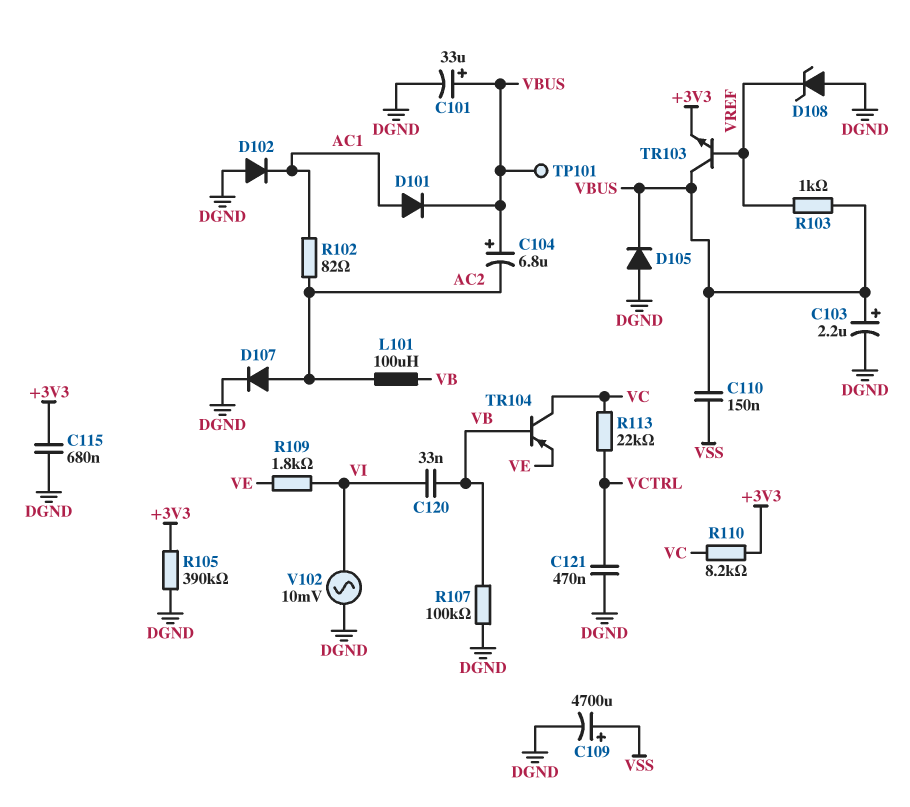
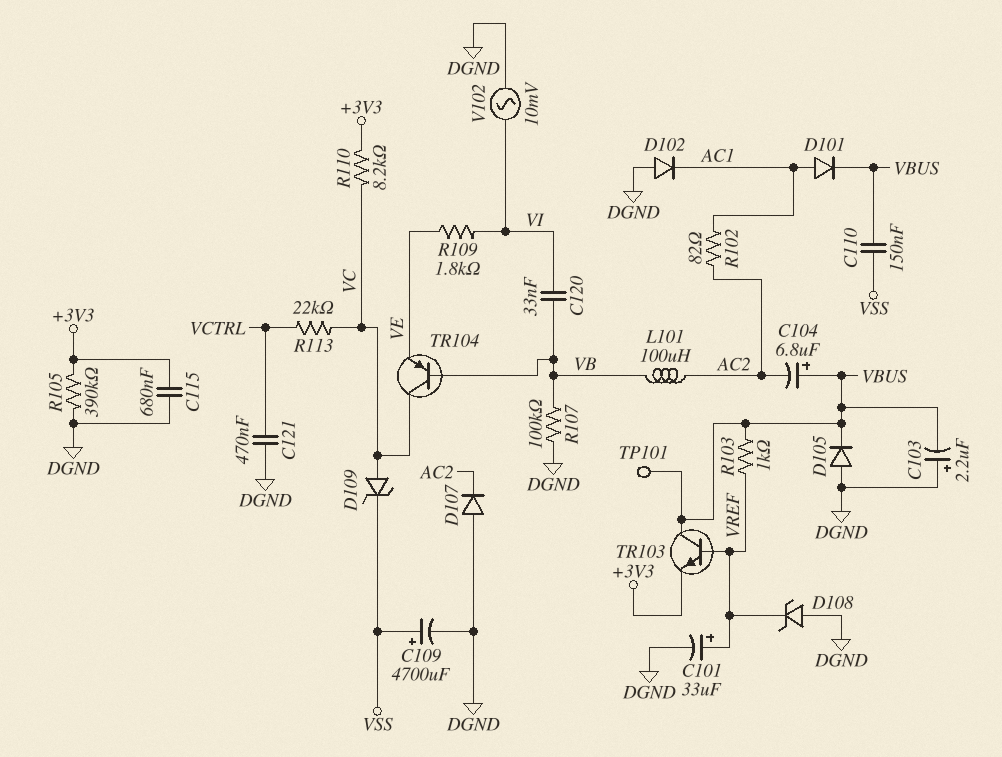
C101: 33uF (plus VBUS, minus DGND) -> 33uF (plus VREF, minus DGND)
C103: 2.2uF (plus VBUS, minus DGND) -> 2.2uF (plus DGND, minus VBUS)
D107: diode (A AC2, K DGND) -> diode (A DGND, K AC2)
D109: none -> zener (A VC, K VSS)

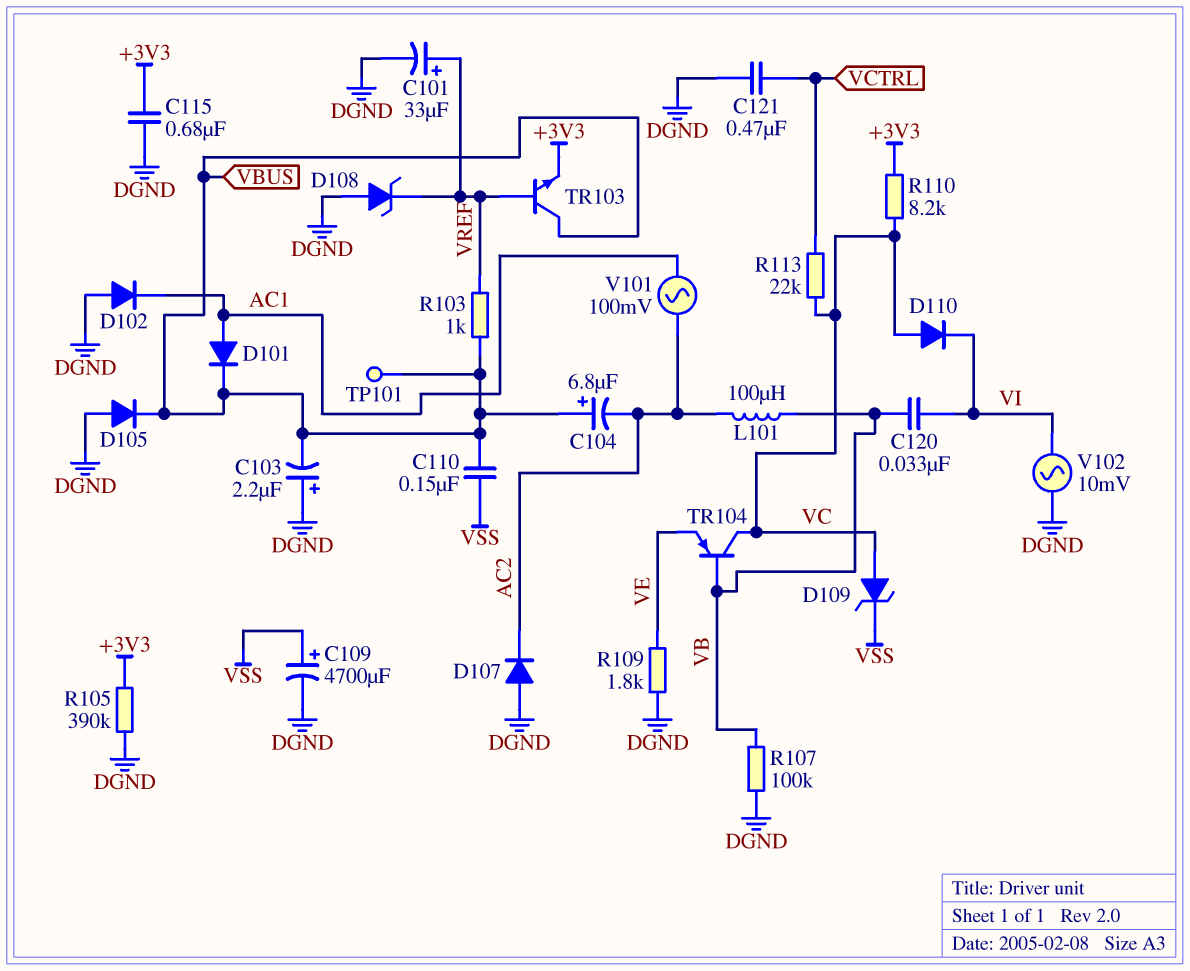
D110: none -> diode (A VC, K VI)
R102: 82 (AC1, AC2) -> none
R109: 1.8k (VE, VI) -> 1.8k (DGND, VE)
V101: none -> AC 100mV (AC1, AC2)

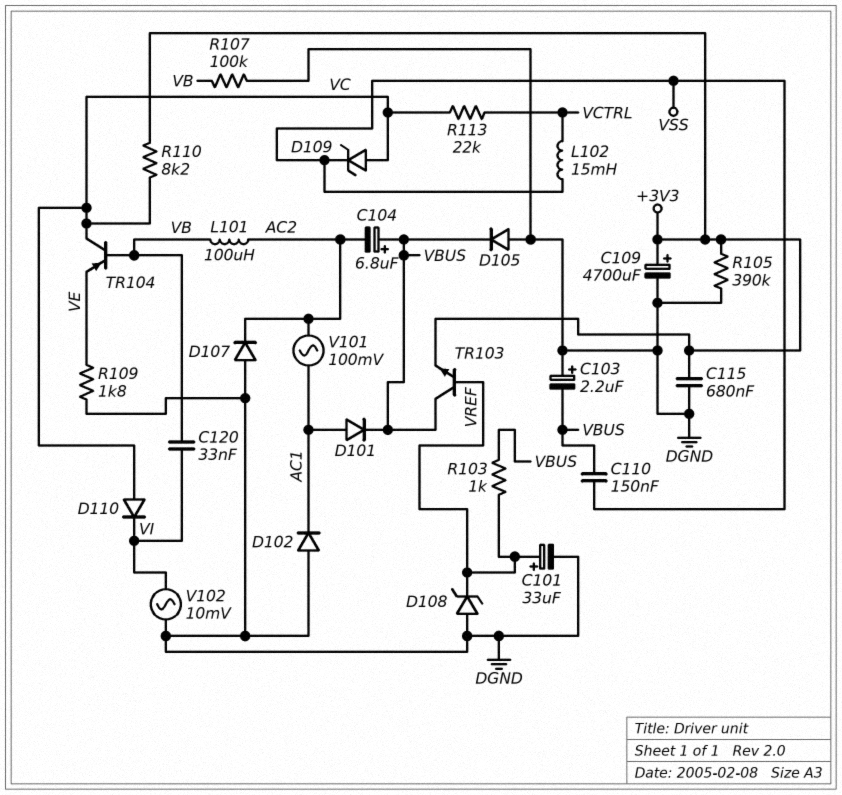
C109: 4700uF (plus VSS, minus DGND) -> 4700uF (plus +3V3, minus DGND)
C121: 470nF (DGND, VCTRL) -> none
L102: none -> 15mH (VCTRL, VSS)
TP101: test point (VBUS) -> none

